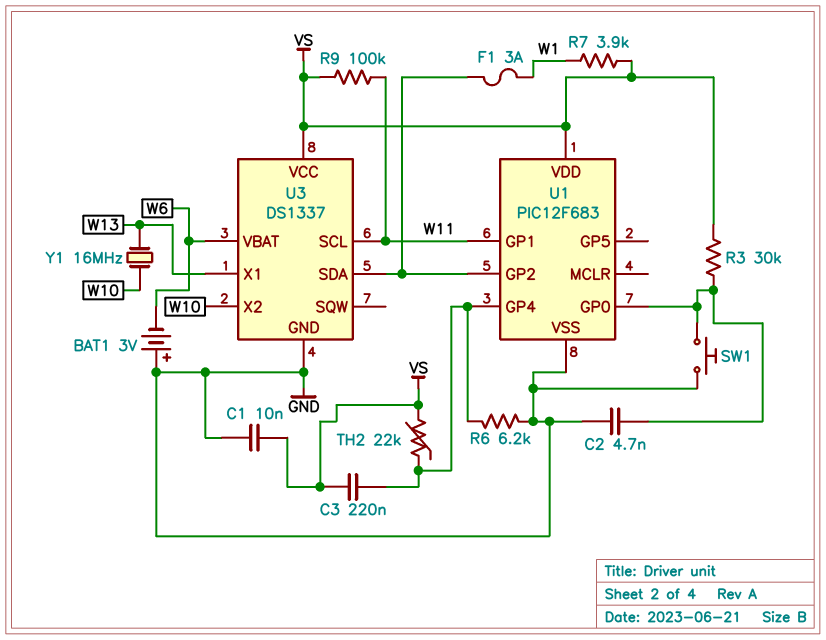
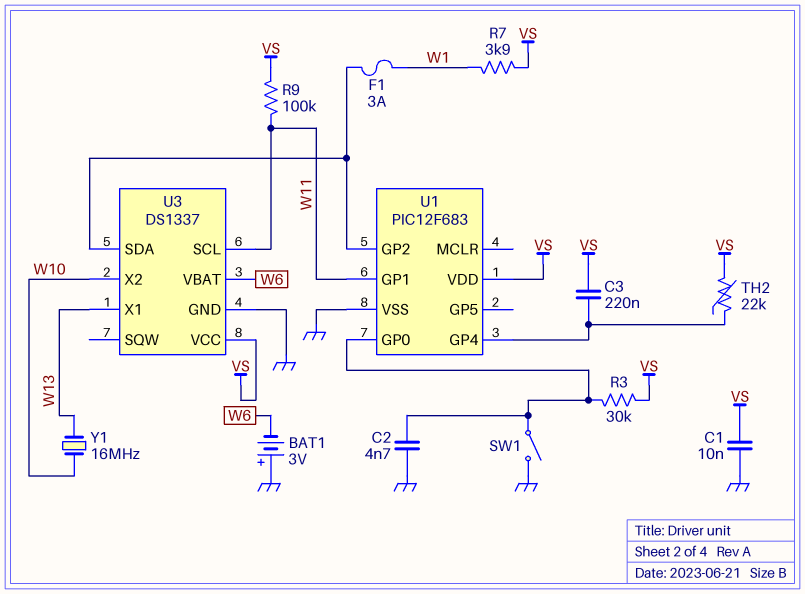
R6: 6.2k (GND, U1/GP4) -> none
SW1: button (GND, U1/GP0) -> switch (GND, U1/GP0)

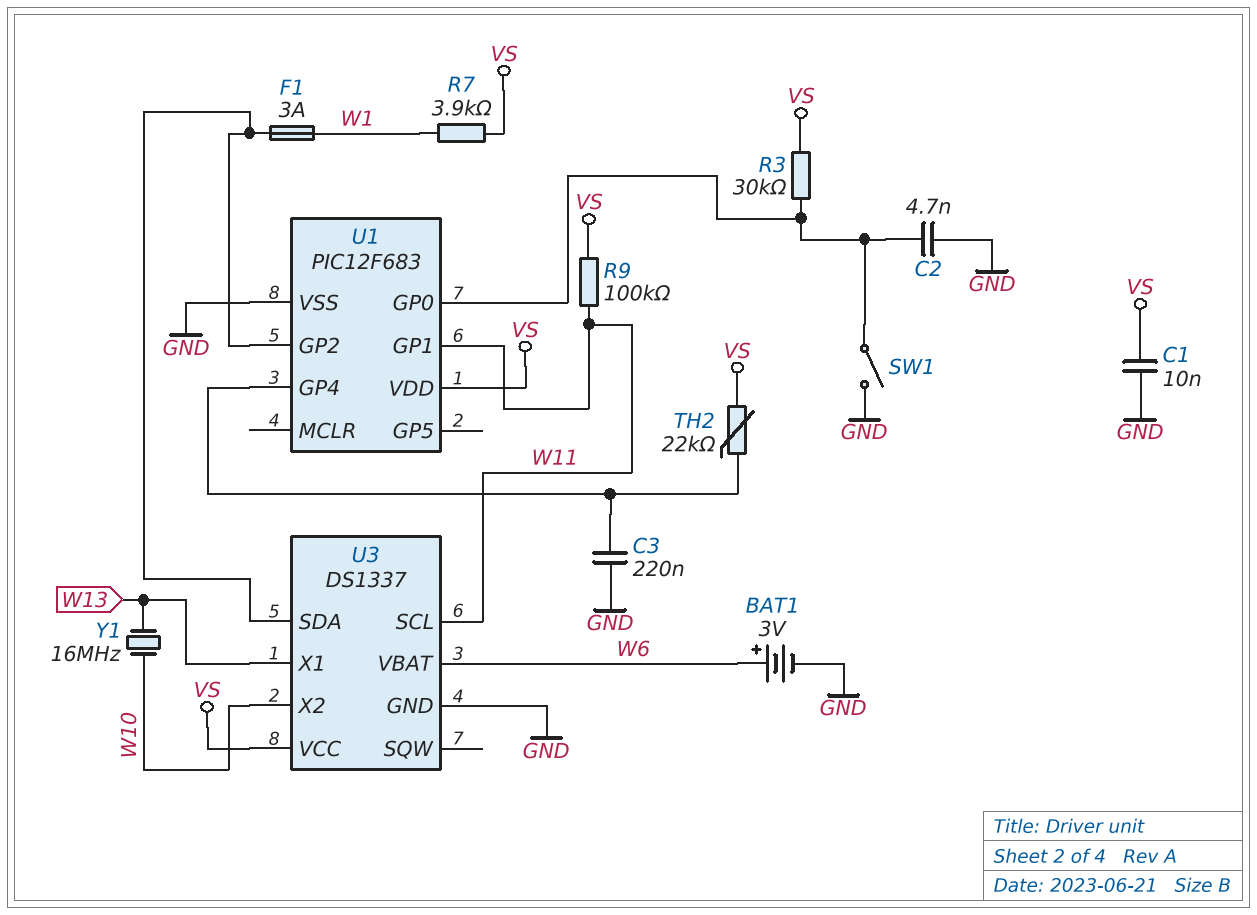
BAT1: 3V (plus GND, minus W6) -> 3V (plus W6, minus GND)
C3: 220nF (U1/GP4, VS) -> 220nF (GND, U1/GP4)

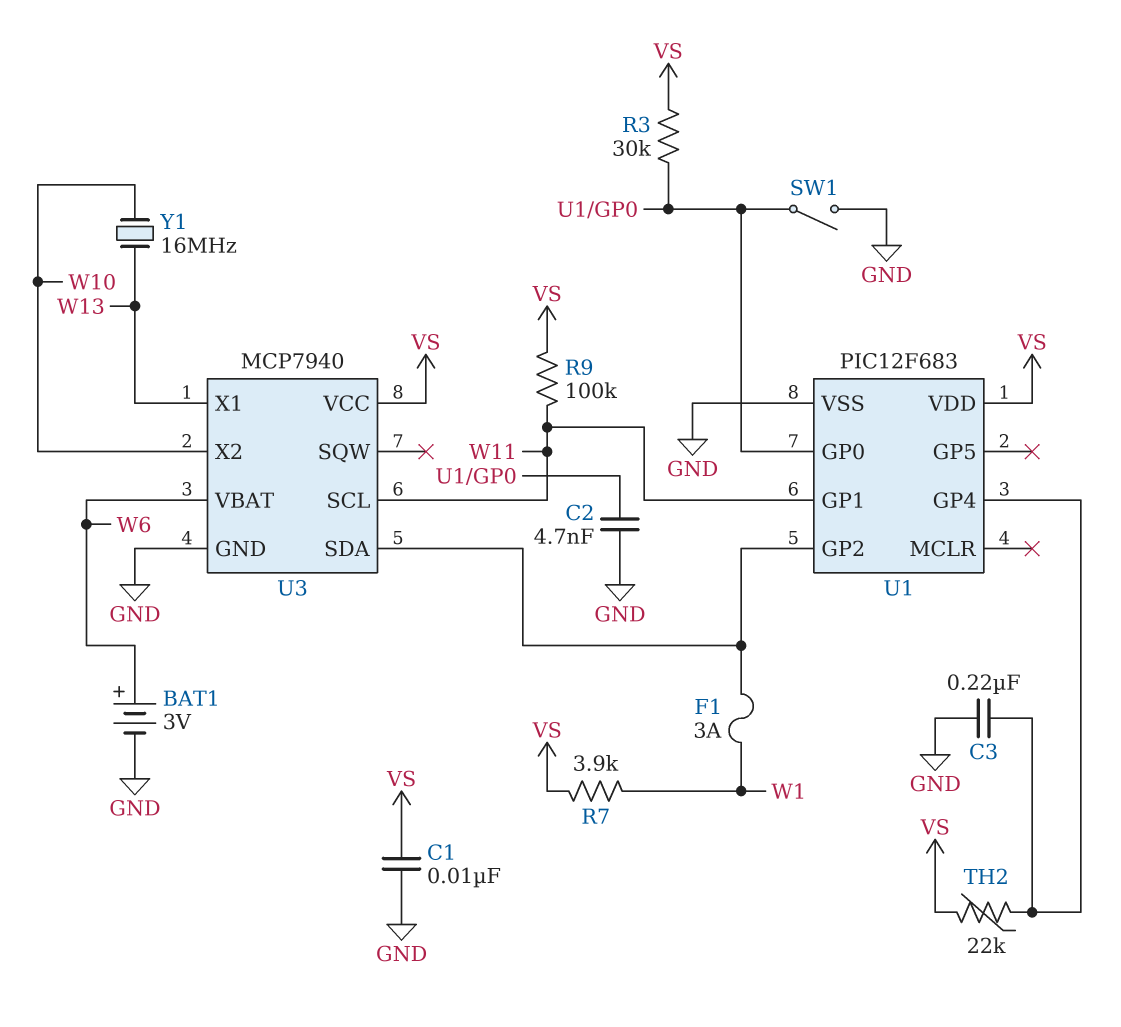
U3: DS1337 -> MCP7940

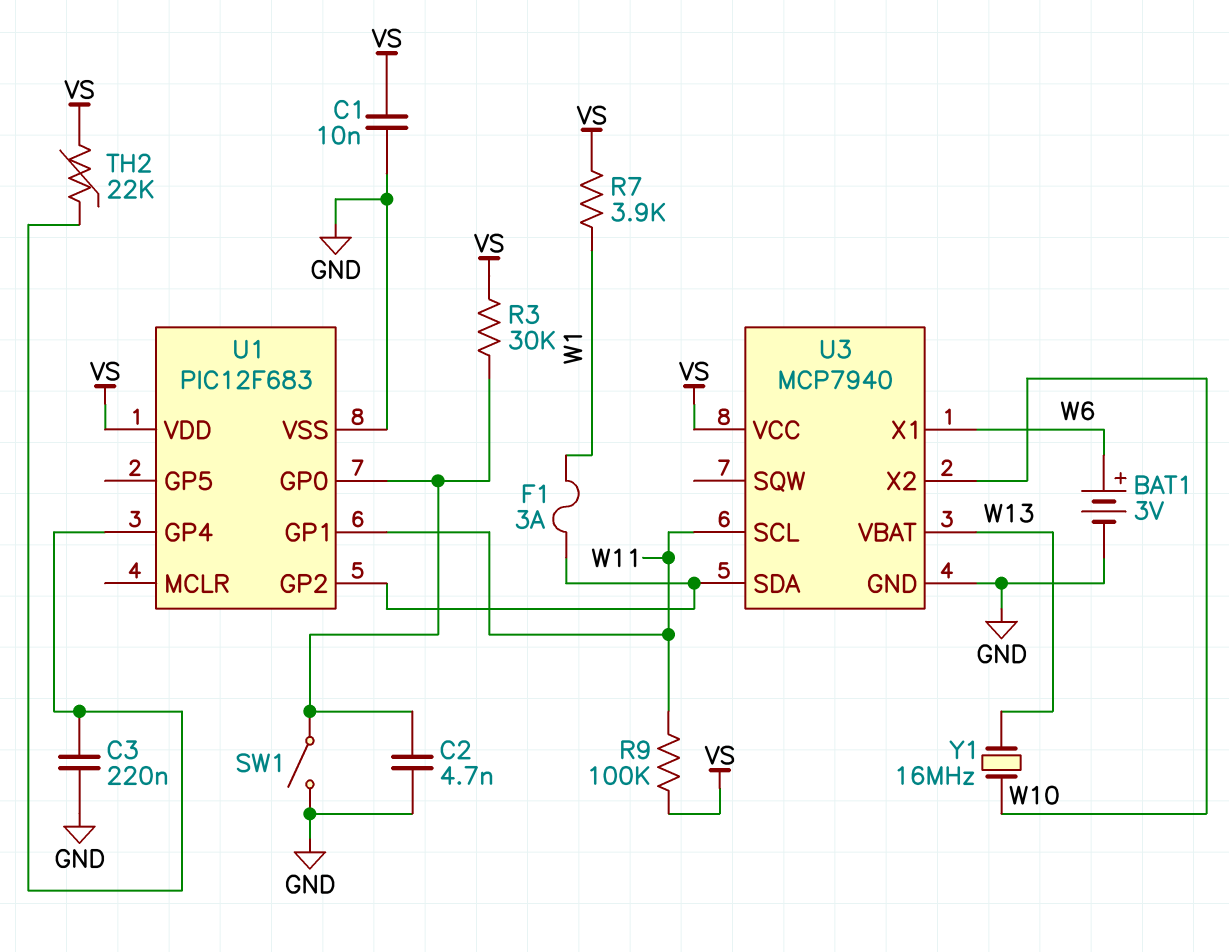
U3 pin VBAT: W6 -> W13
U3 pin X1: W13 -> W6

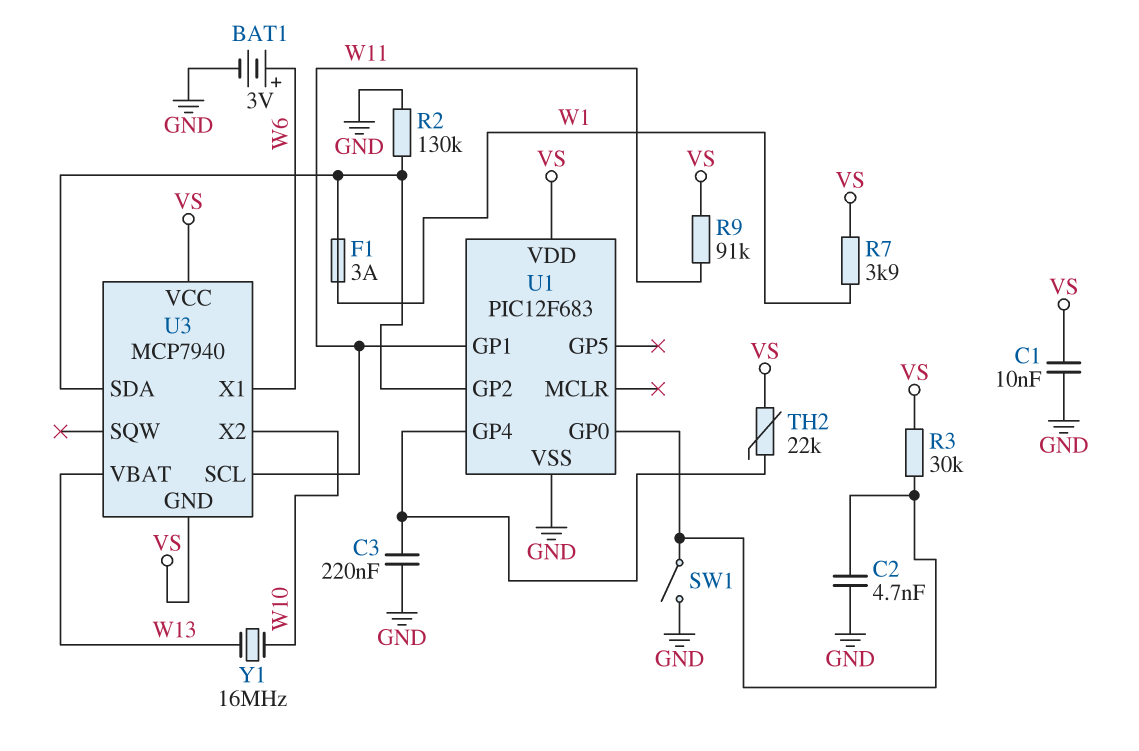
R2: none -> 130k (GND, U1/GP2)
R9: 100k (VS, W11) -> 91k (VS, W11)
U3 pin GND: GND -> VS

